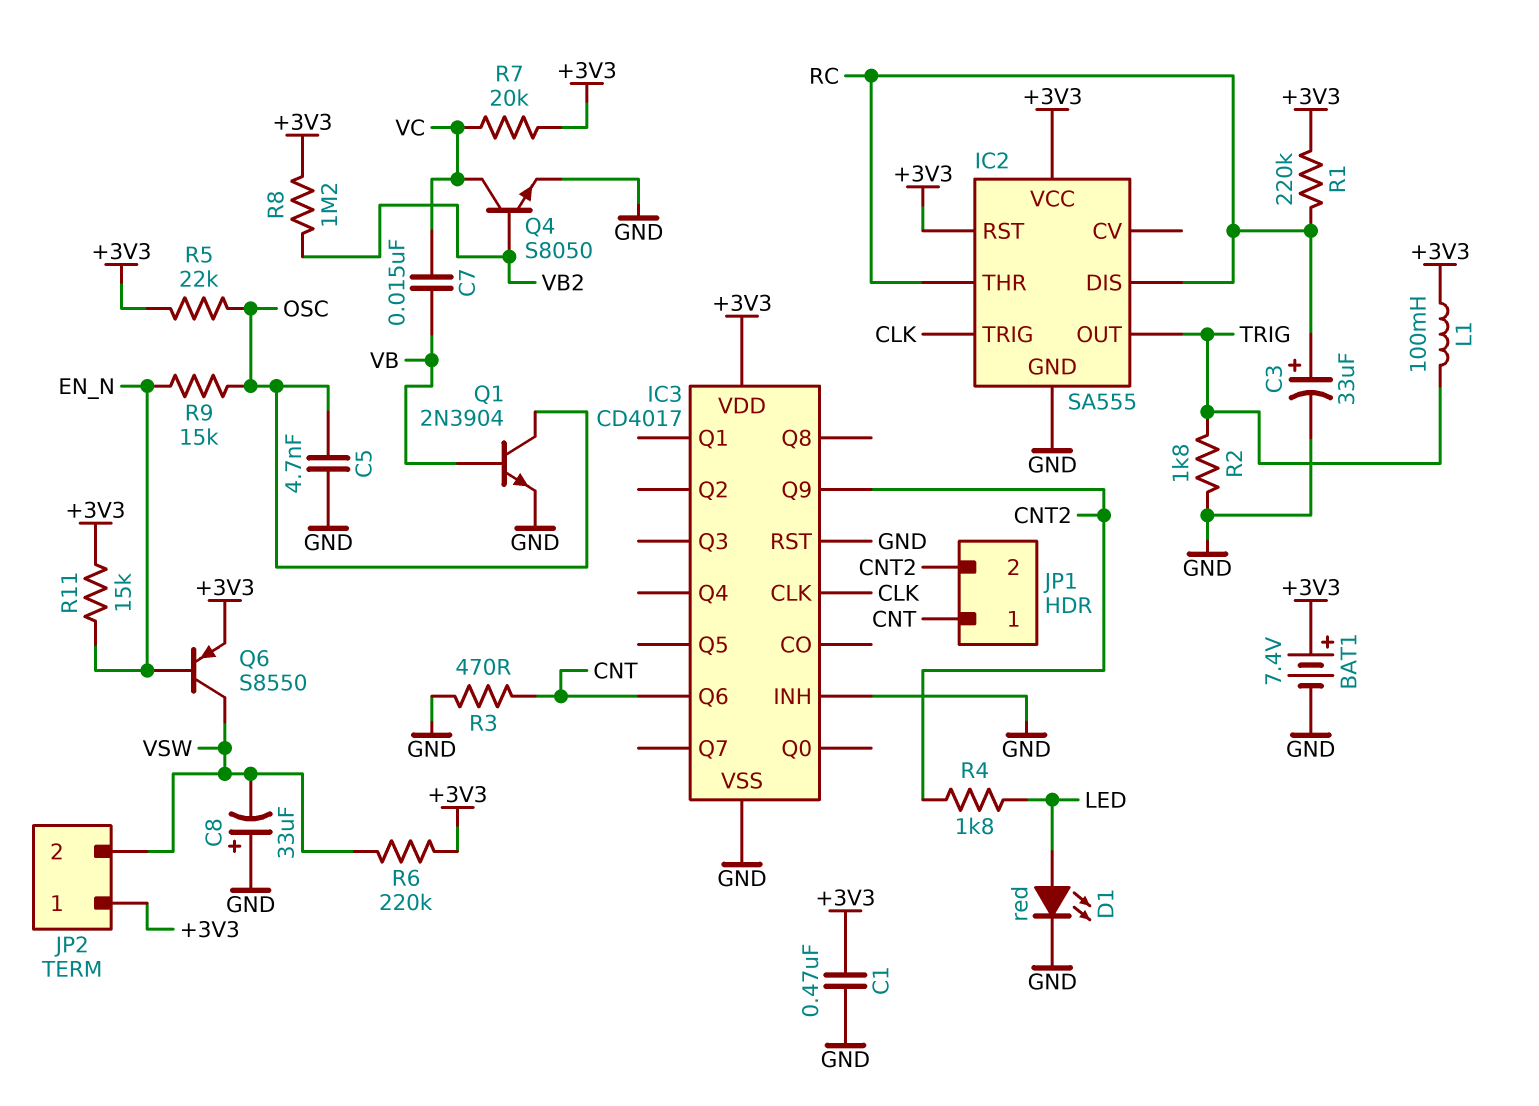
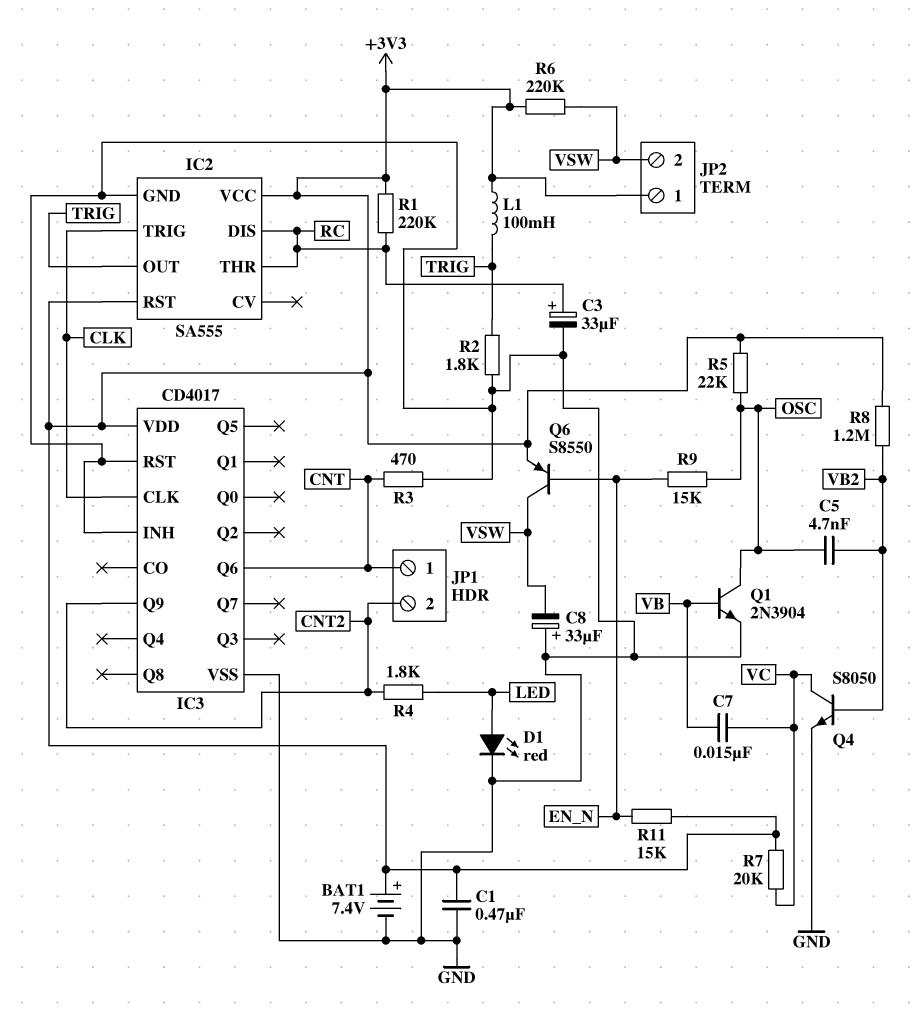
C5: 4.7nF (GND, OSC) -> 4.7nF (OSC, VB2)

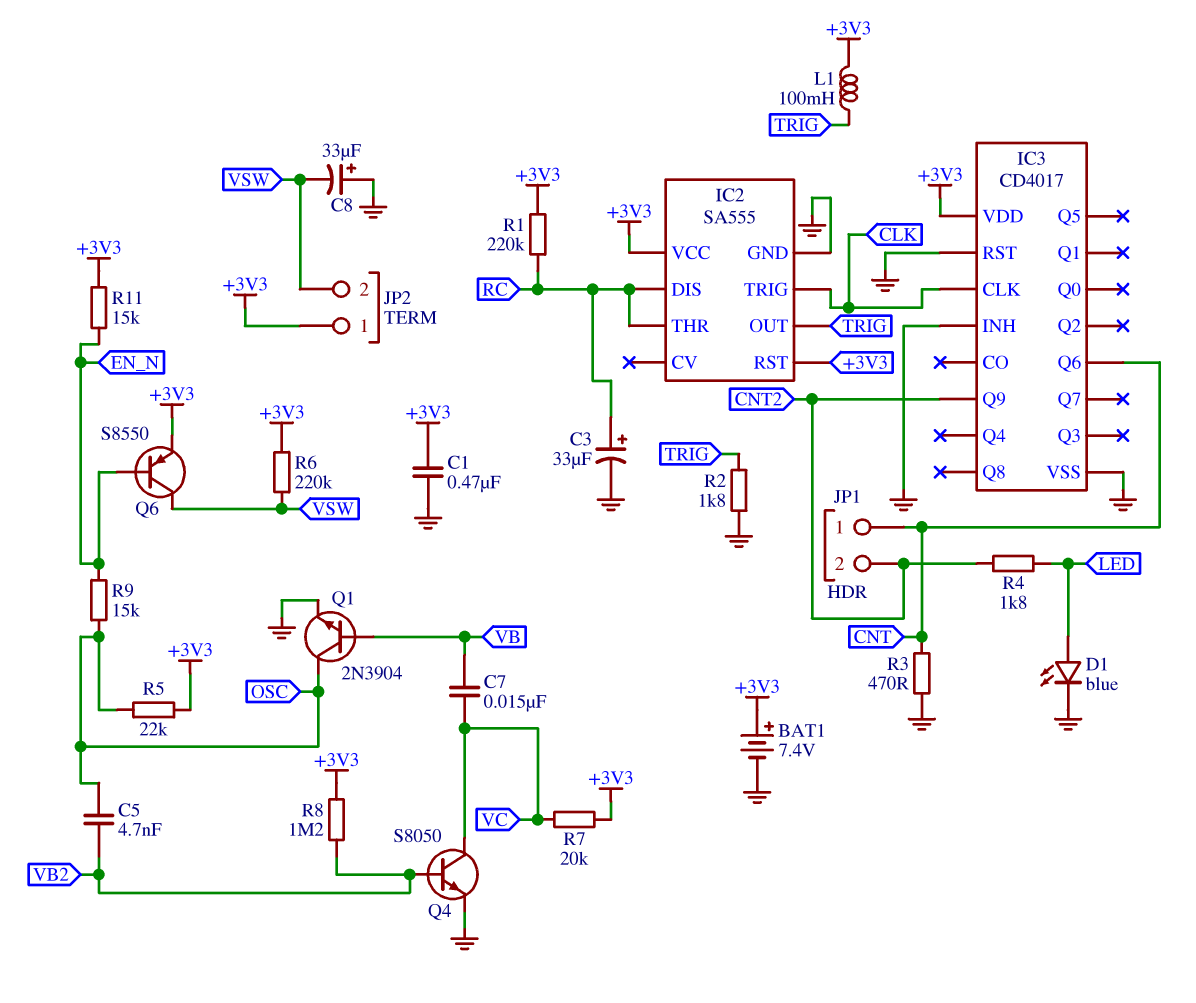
D1: LED red (A LED, K GND) -> LED blue (A LED, K GND)

